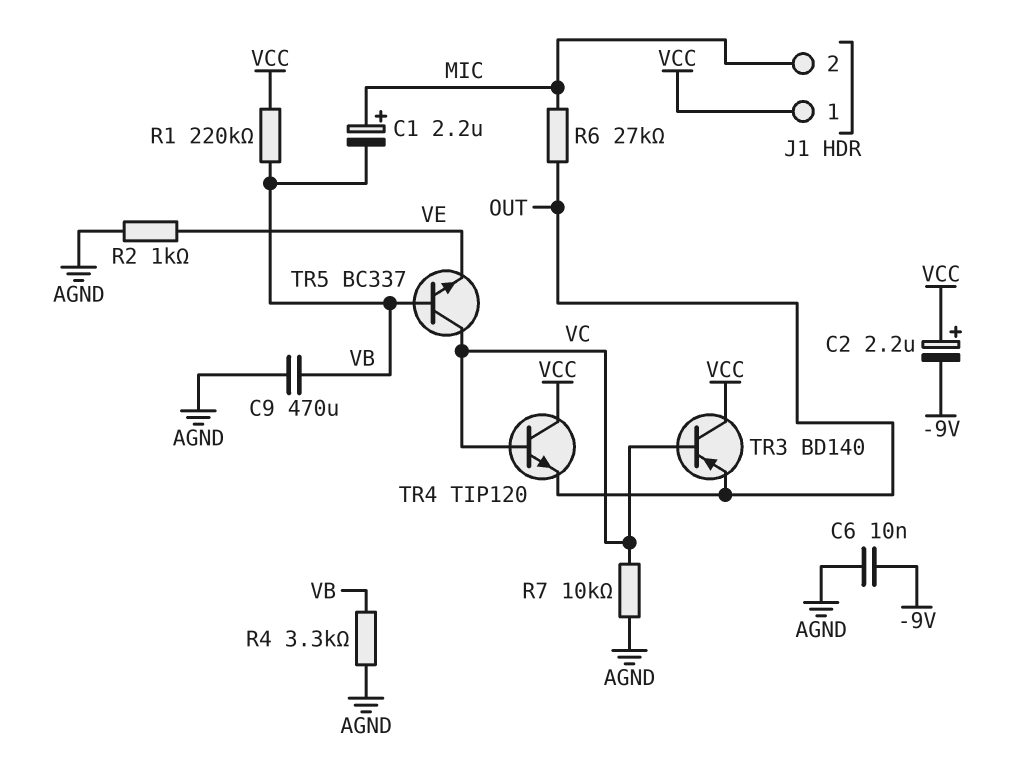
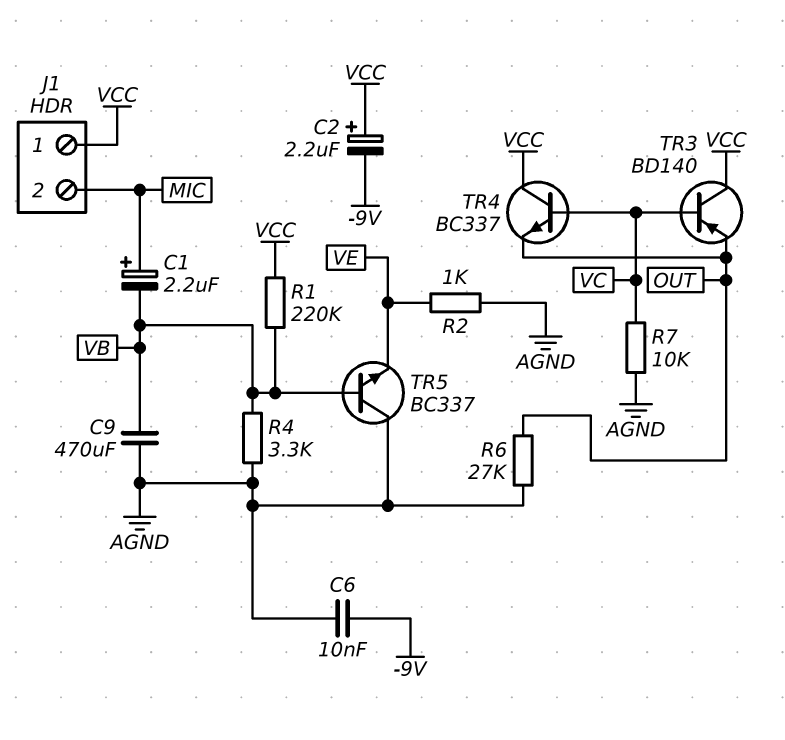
R6: 27k (MIC, OUT) -> 27k (AGND, OUT)
TR4: NPN TIP120 (B VC, C VCC, E OUT) -> NPN BC337 (B VC, C VCC, E OUT)
TR5: NPN BC337 (B VB, C VC, E VE) -> NPN BC337 (B VB, C AGND, E VE)

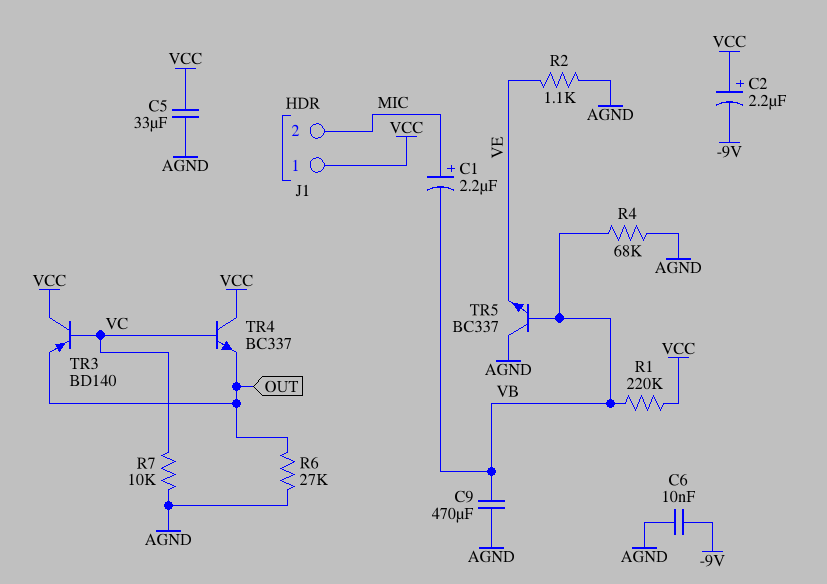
C5: none -> 33uF (AGND, VCC)
R2: 1k (AGND, VE) -> 1.1k (AGND, VE)
R4: 3.3k (AGND, VB) -> 68k (AGND, VB)

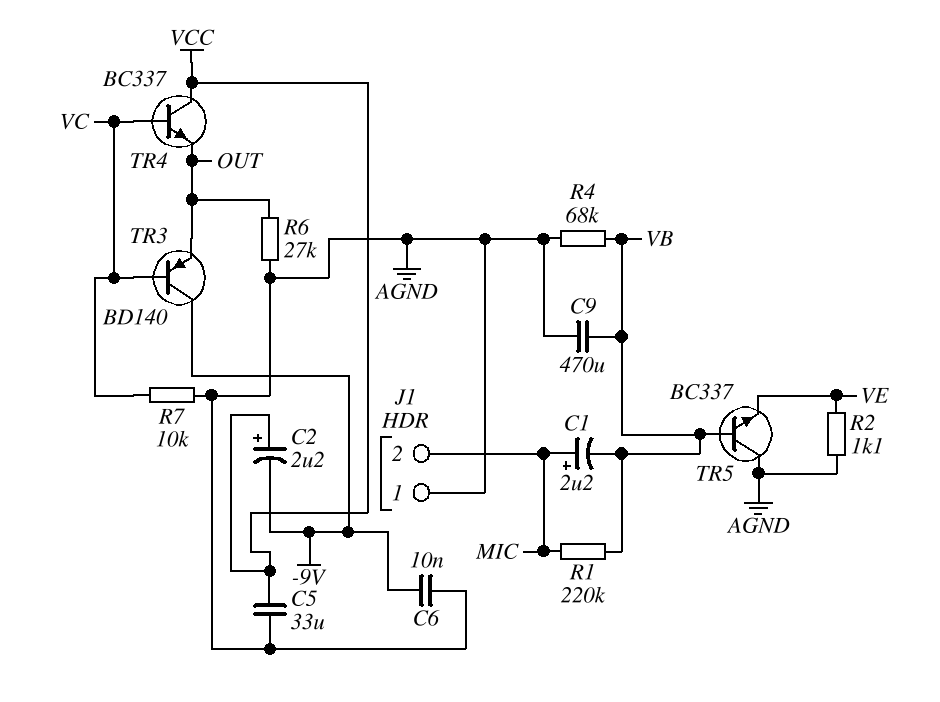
J1 pin 1: VCC -> AGND
R1: 220k (VB, VCC) -> 220k (MIC, VB)
TR3: PNP BD140 (B VC, C VCC, E OUT) -> PNP BD140 (B VC, C -9V, E OUT)

